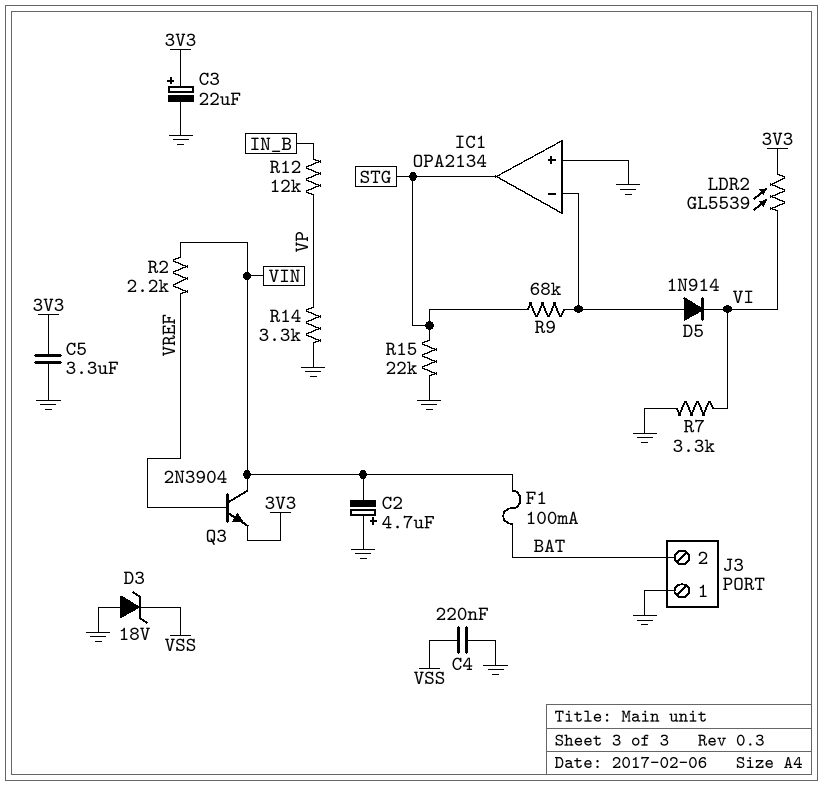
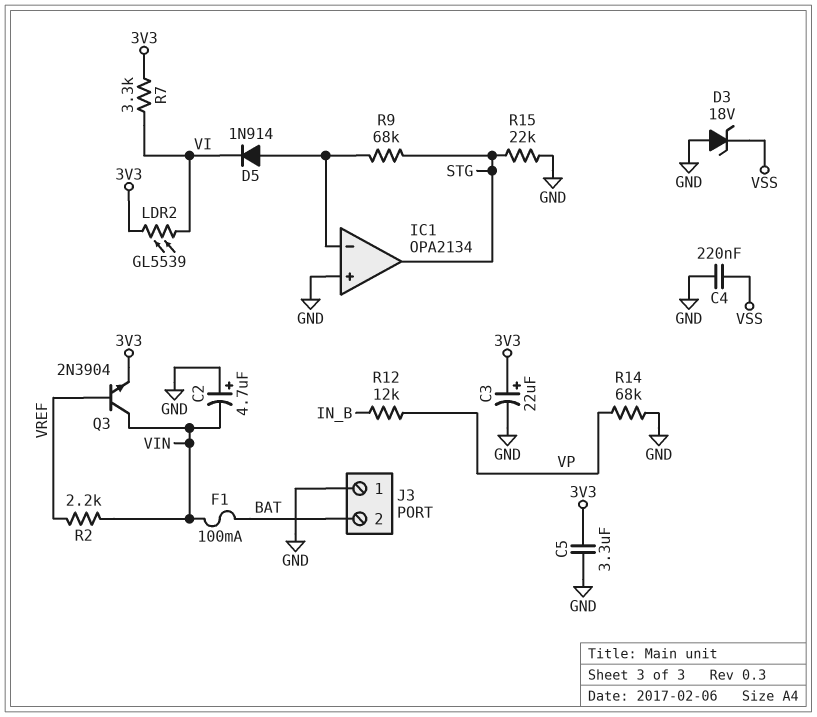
R7: 3.3k (GND, VI) -> 3.3k (3V3, VI)
R14: 3.3k (GND, VP) -> 68k (GND, VP)

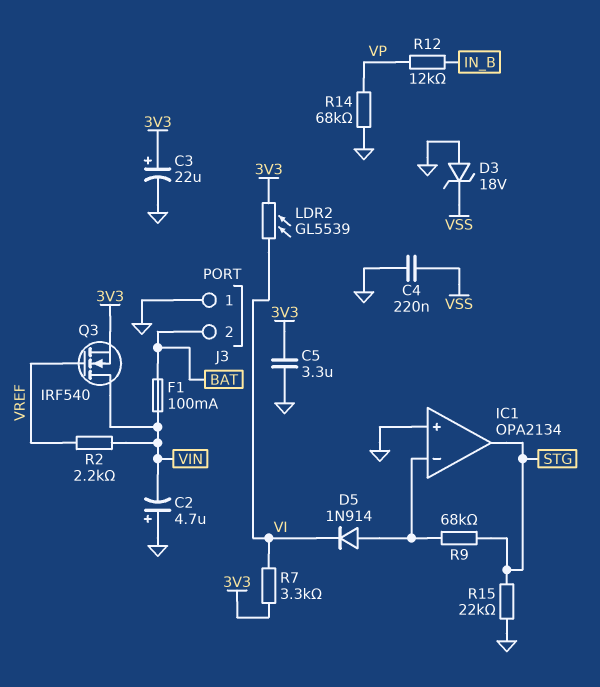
Q3: NPN 2N3904 (B VREF, C VIN, E 3V3) -> NMOS IRF540 (G VREF, D VIN, S 3V3)

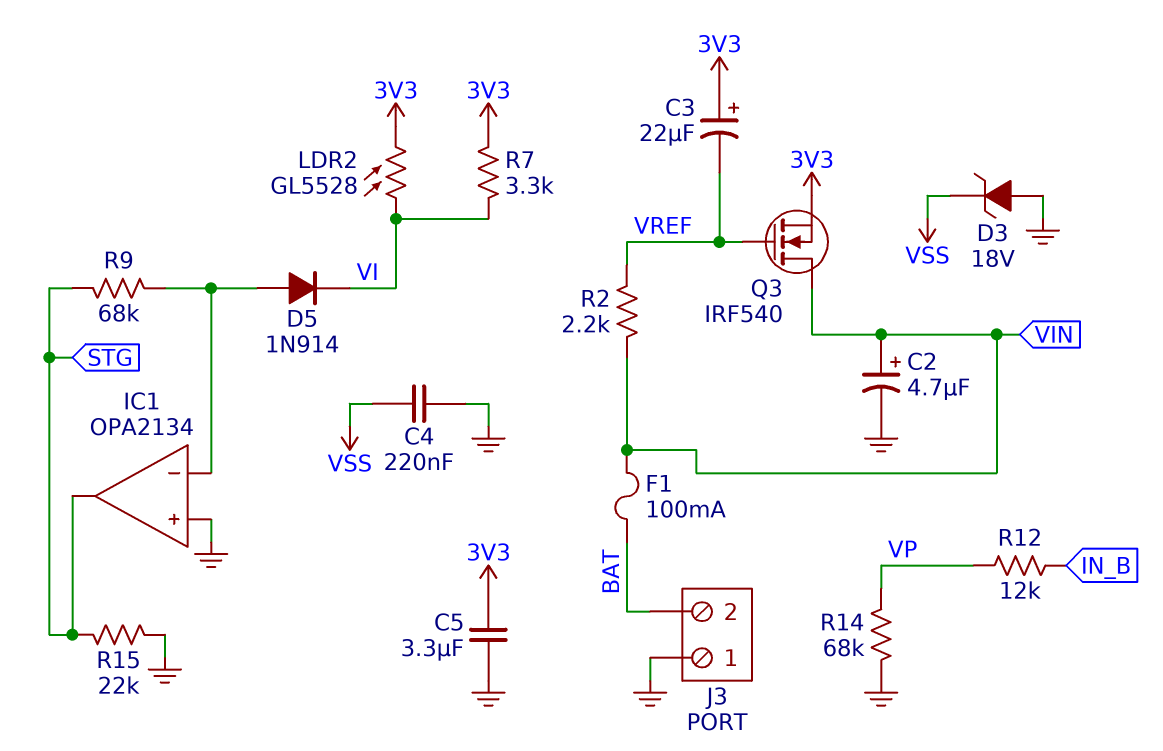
C2: 4.7uF (plus GND, minus VIN) -> 4.7uF (plus VIN, minus GND)
C3: 22uF (plus 3V3, minus GND) -> 22uF (plus 3V3, minus VREF)
LDR2: GL5539 (3V3, VI) -> GL5528 (3V3, VI)

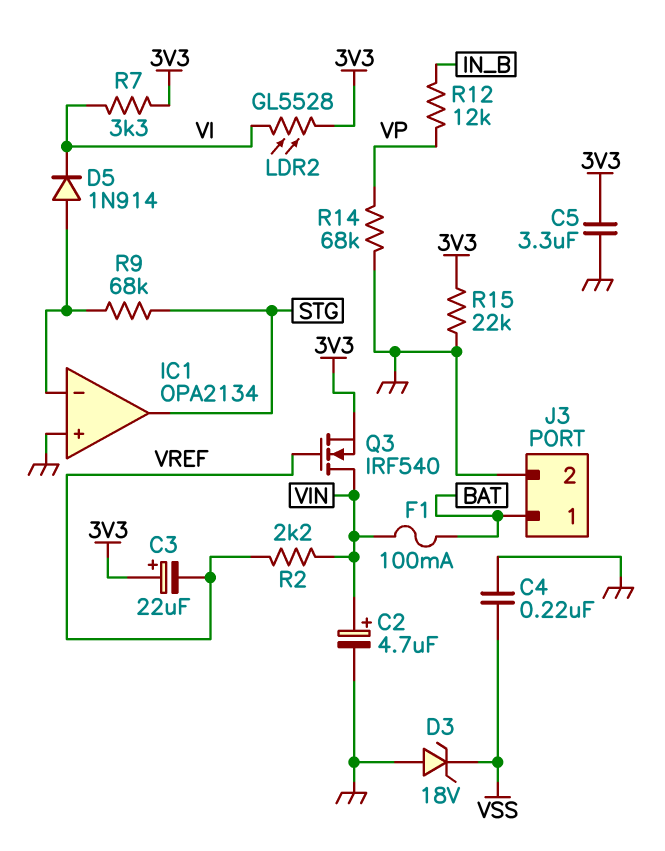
J3 pin 1: GND -> BAT
J3 pin 2: BAT -> GND
R15: 22k (GND, STG) -> 22k (3V3, GND)

